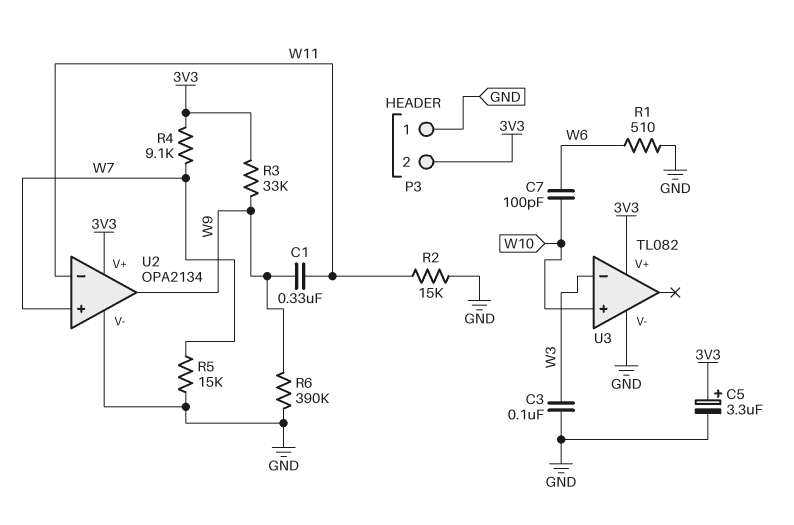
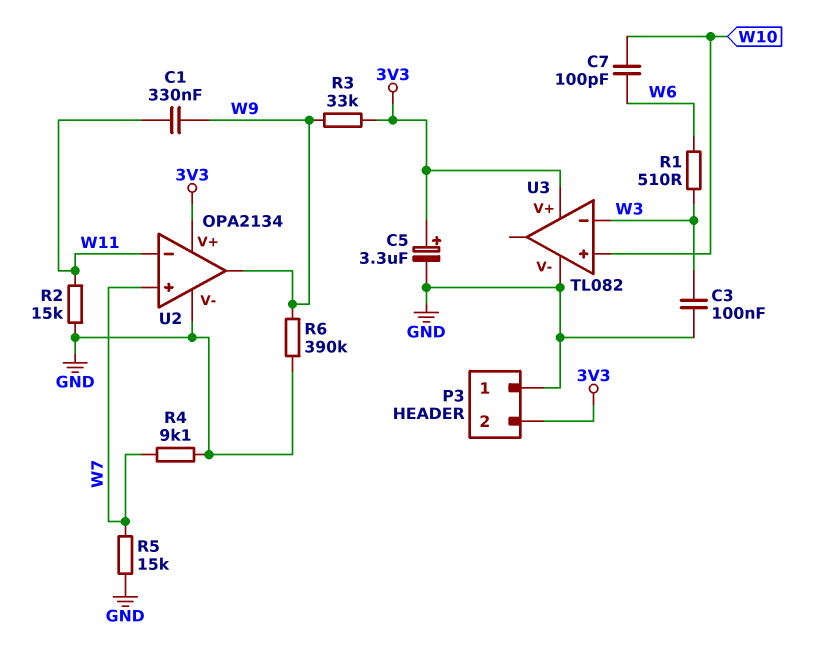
R1: 510 (GND, W6) -> 510 (W3, W6)
R4: 9.1k (3V3, W7) -> 9.1k (GND, W7)

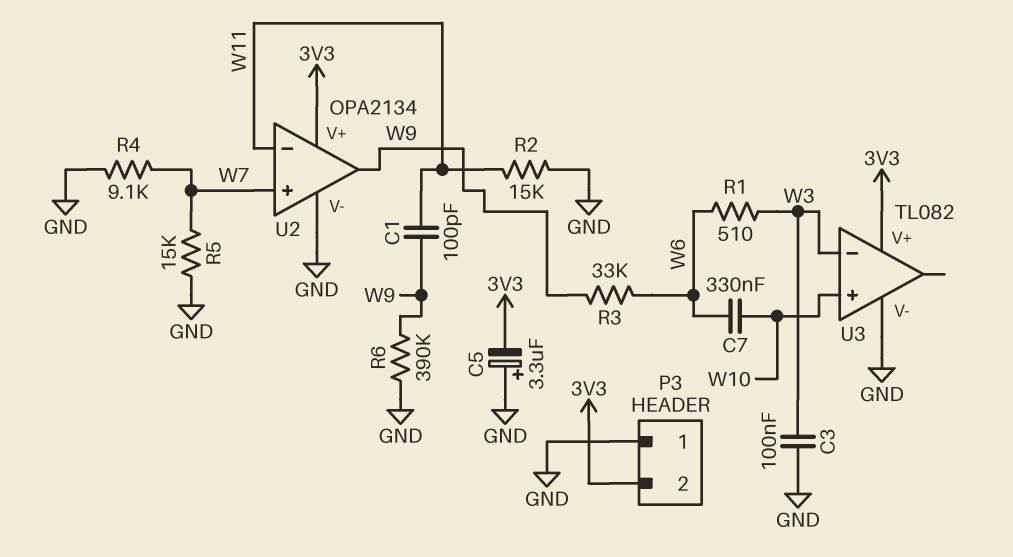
C1: 330nF (W9, W11) -> 100pF (W9, W11)
C5: 3.3uF (plus 3V3, minus GND) -> 3.3uF (plus GND, minus 3V3)
C7: 100pF (W6, W10) -> 330nF (W6, W10)
R3: 33k (3V3, W9) -> 33k (W6, W9)

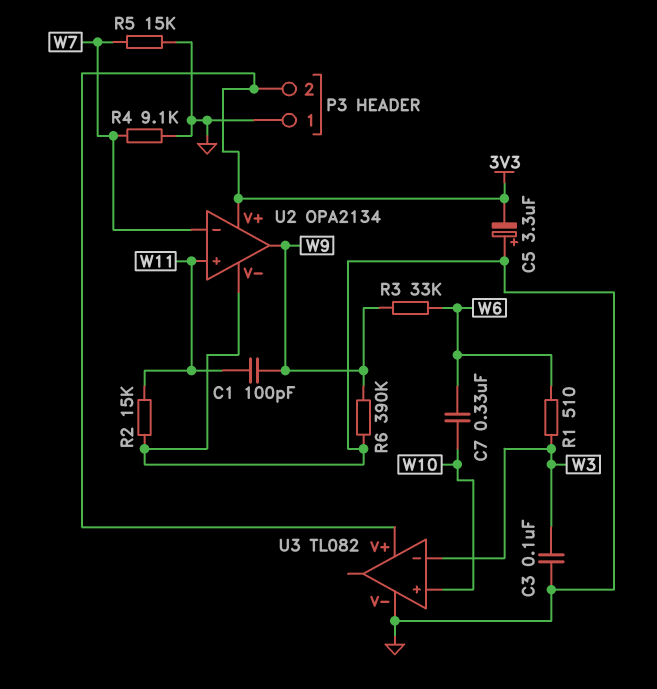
U2 pin in+: W7 -> W11
U2 pin in-: W11 -> W7

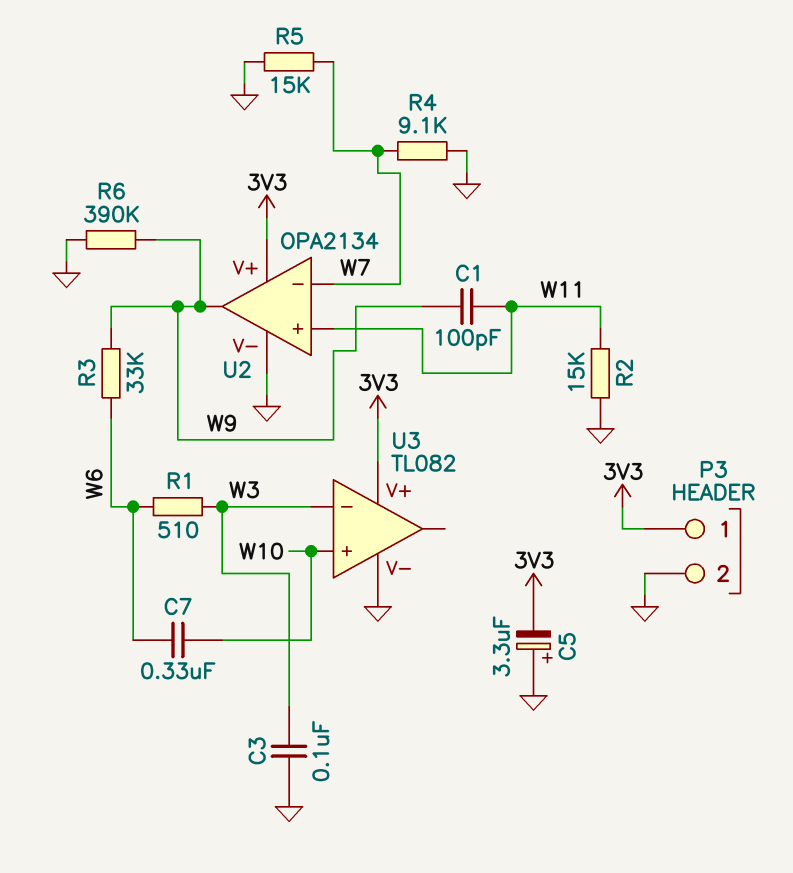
P3 pin 1: GND -> 3V3
P3 pin 2: 3V3 -> GND

